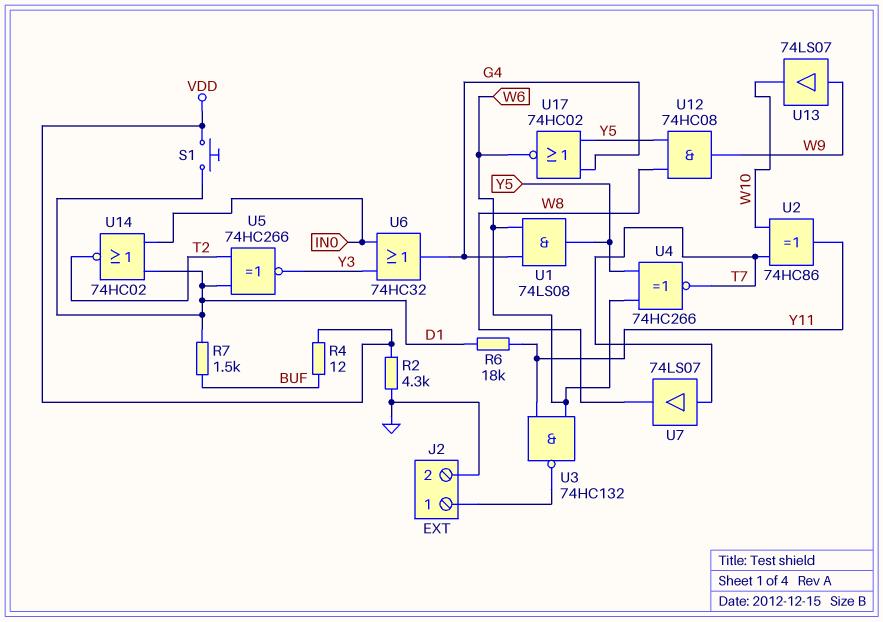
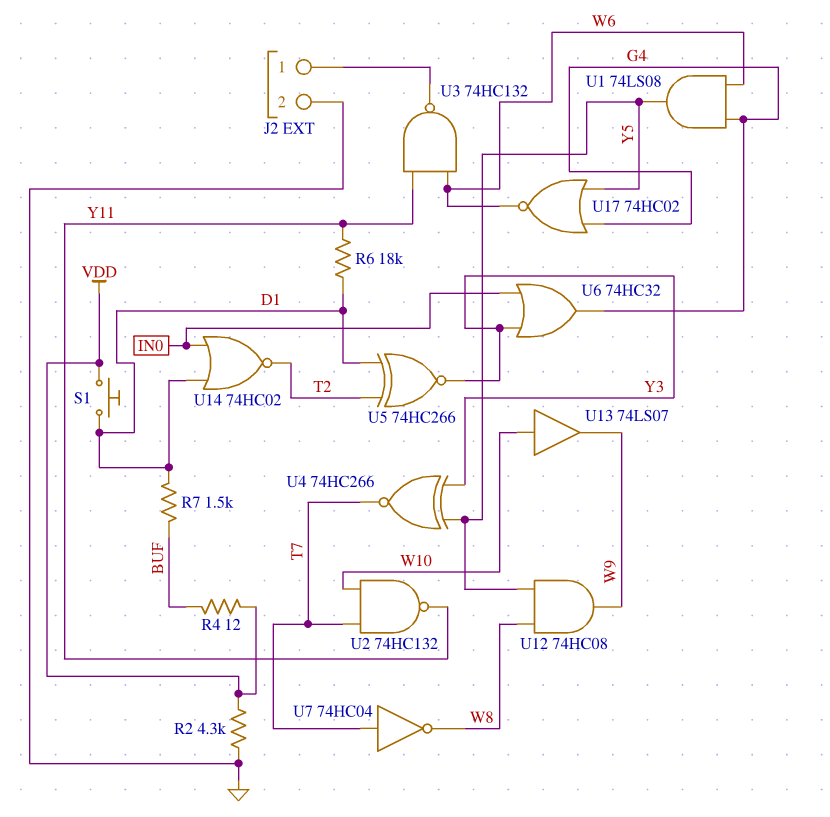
U2: XOR 74HC86 (in T7, in W10, out Y11) -> NAND 74HC132 (in T7, in W10, out Y11)
U4: XNOR 74HC266 (in W6, in Y5, out T7) -> XNOR 74HC266 (in Y3, in Y5, out T7)
U7: buffer 74LS07 (in T7, out W8) -> NOT 74HC04 (in T7, out W8)
U13: buffer 74LS07 (in W9, out W10) -> buffer 74LS07 (in W10, out W9)

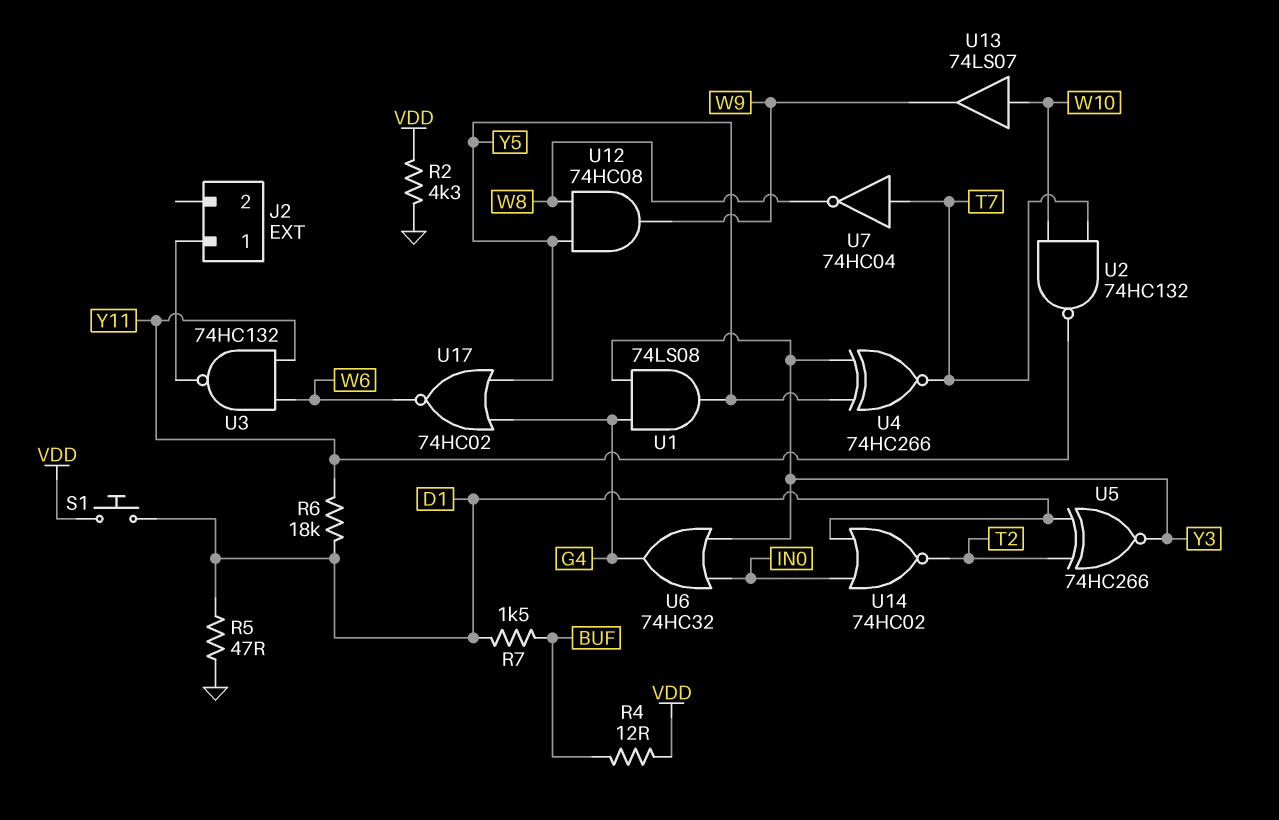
J2 pin 2: GND -> none
R5: none -> 47 (D1, GND)
U1: AND 74LS08 (in G4, in W6, out Y5) -> AND 74LS08 (in G4, in Y3, out Y5)

